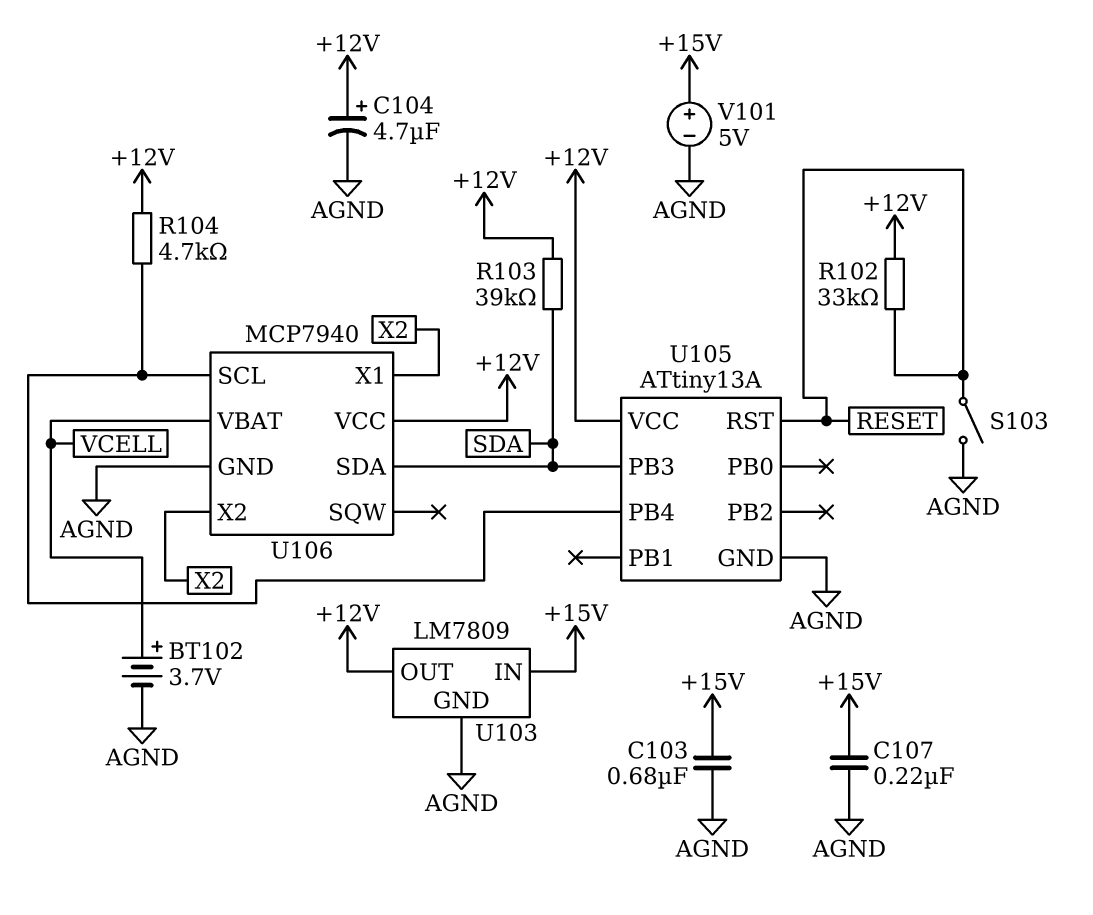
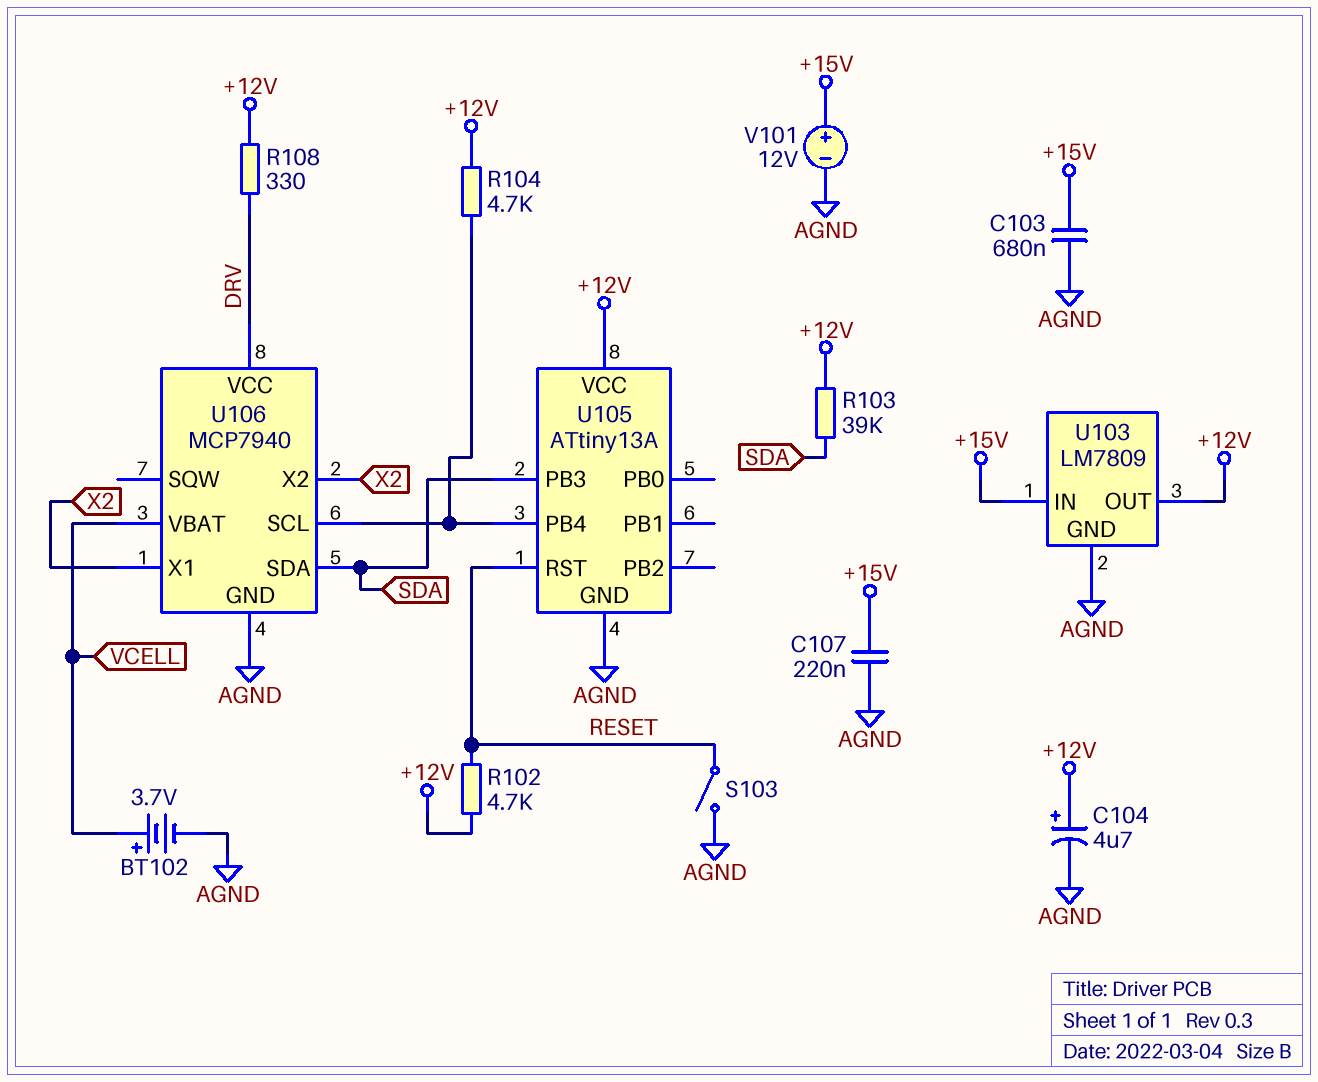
R102: 33k (+12V, RESET) -> 4.7k (+12V, RESET)
R108: none -> 330 (+12V, DRV)
U106 pin VCC: +12V -> DRV
V101: 5V (plus +15V, minus AGND) -> 12V (plus +15V, minus AGND)

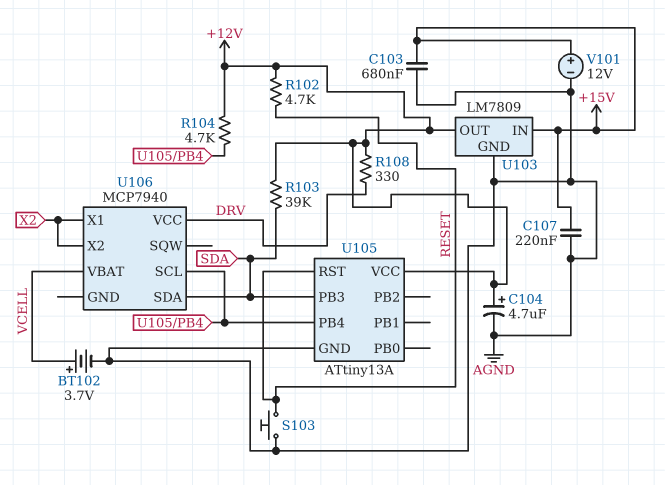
S103: switch (AGND, RESET) -> button (AGND, RESET)
U106 pin GND: AGND -> none

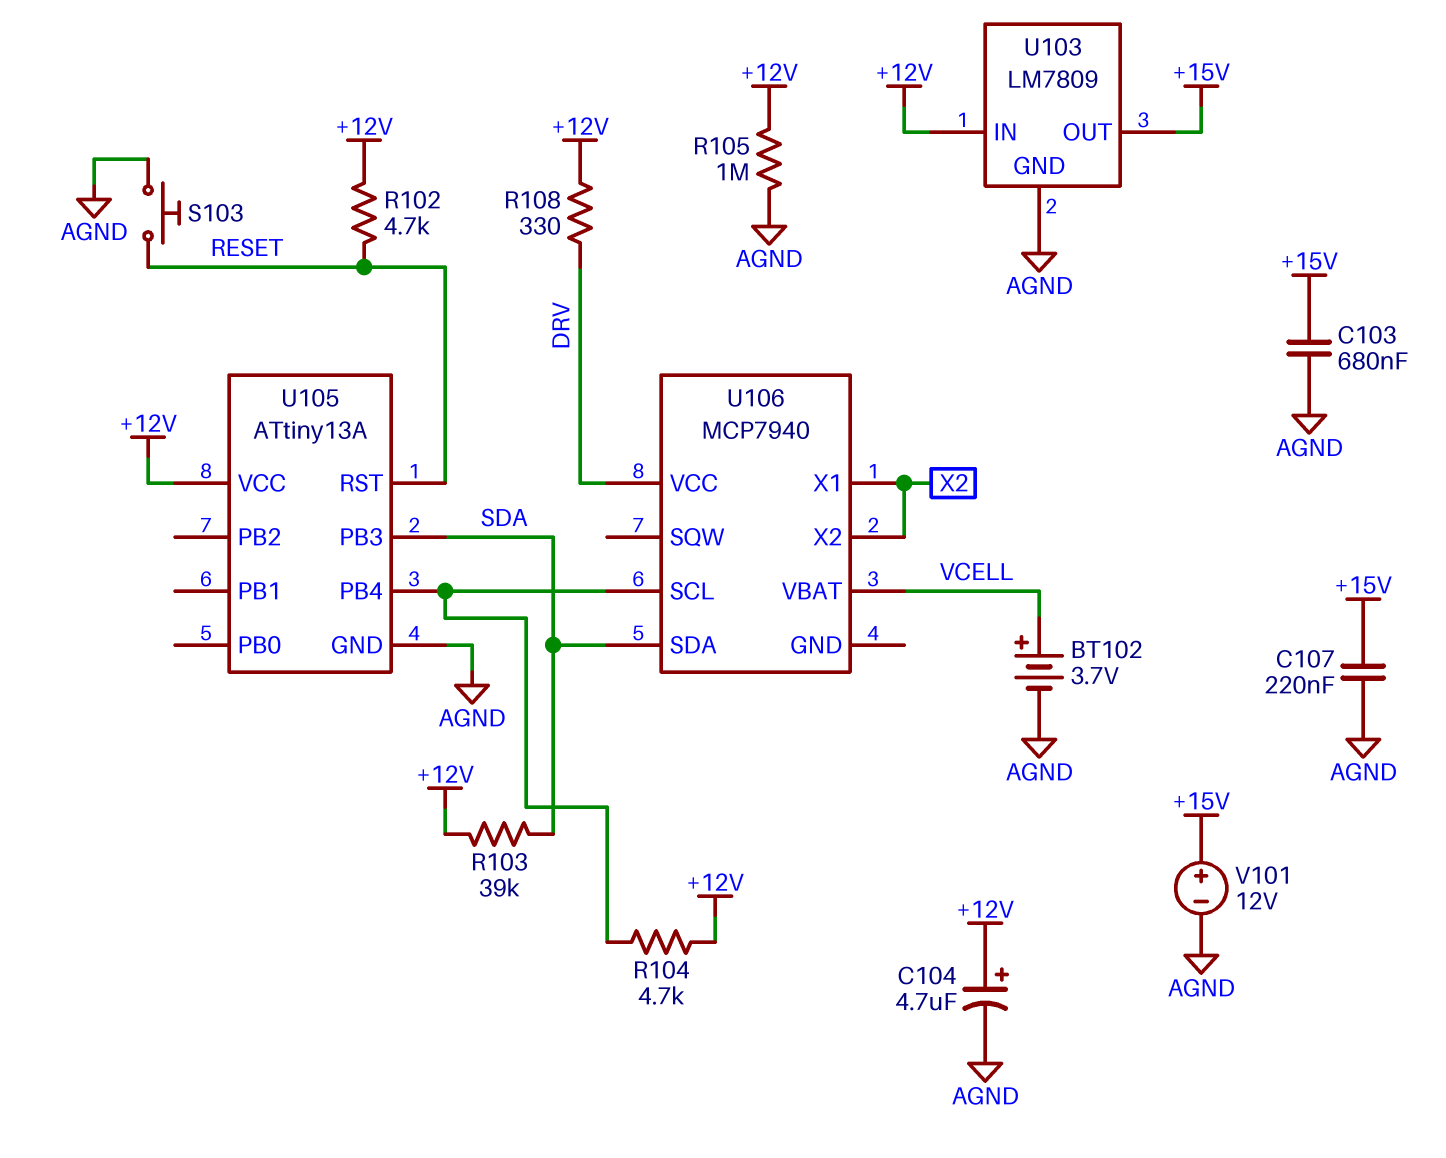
R105: none -> 1M (+12V, AGND)
U103 pin IN: +15V -> +12V
U103 pin OUT: +12V -> +15V

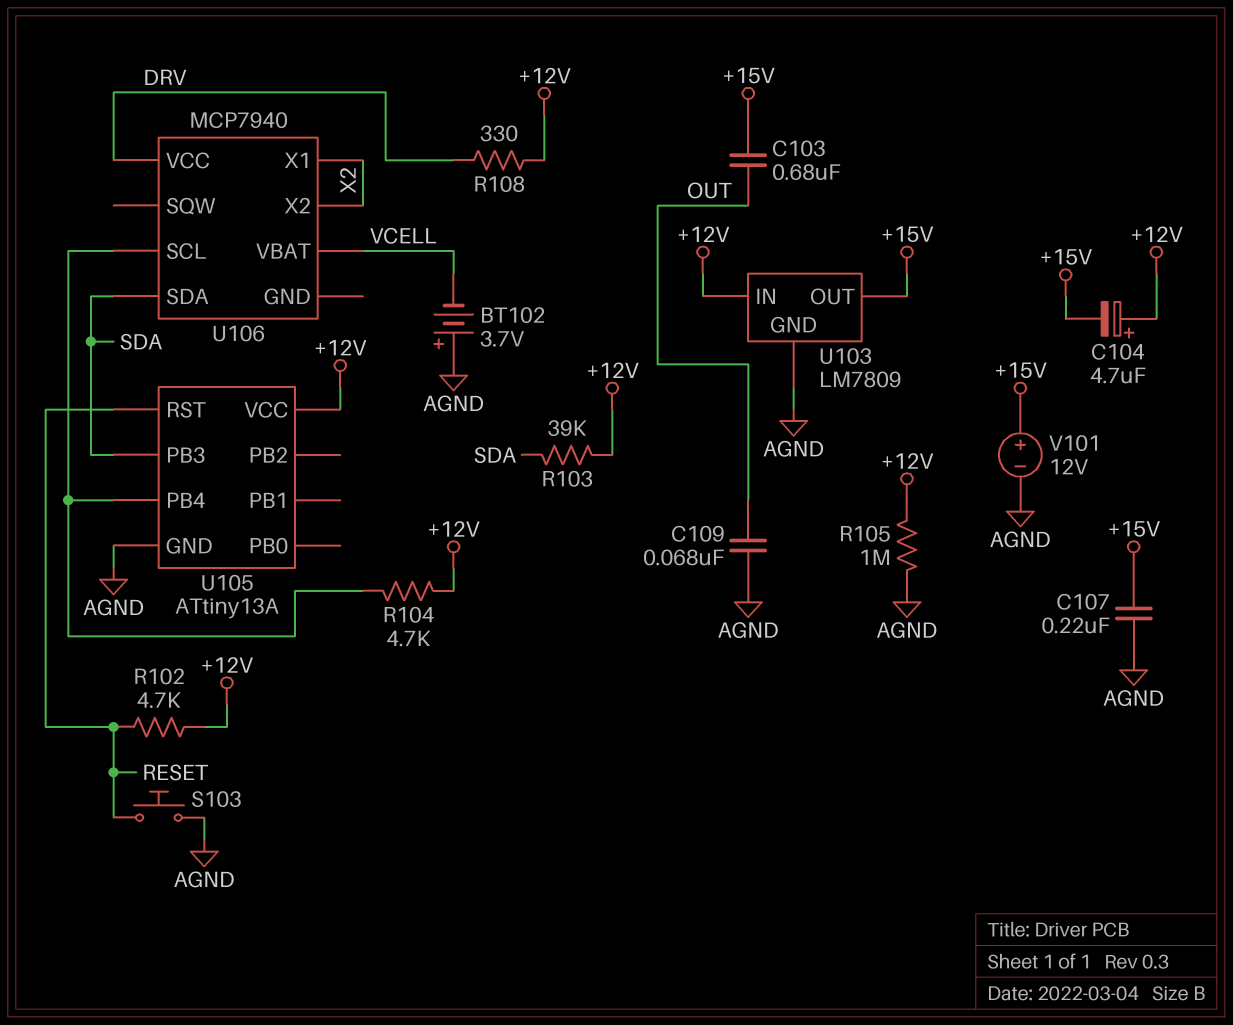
BT102: 3.7V (plus VCELL, minus AGND) -> 3.7V (plus AGND, minus VCELL)
C103: 680nF (+15V, AGND) -> 680nF (+15V, OUT)
C104: 4.7uF (plus +12V, minus AGND) -> 4.7uF (plus +12V, minus +15V)
C109: none -> 68nF (AGND, OUT)

